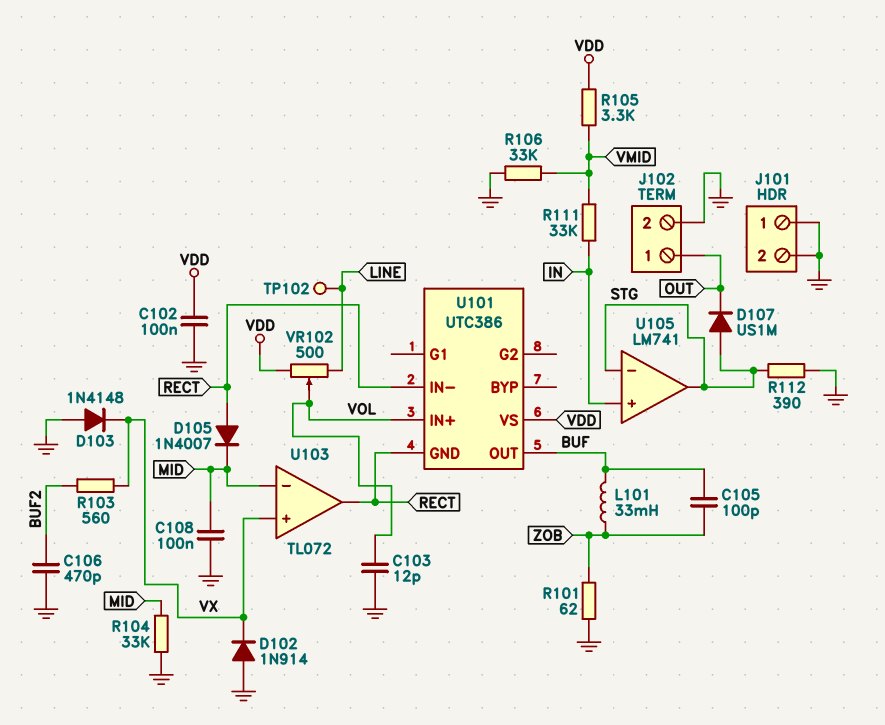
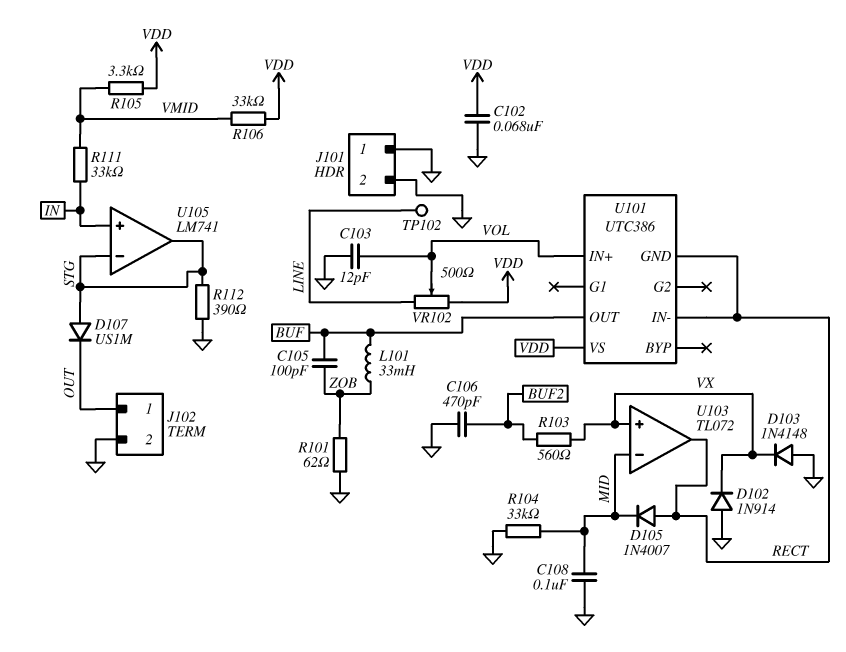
C102: 100nF (GND, VDD) -> 68nF (GND, VDD)
R106: 33k (GND, VMID) -> 33k (VDD, VMID)

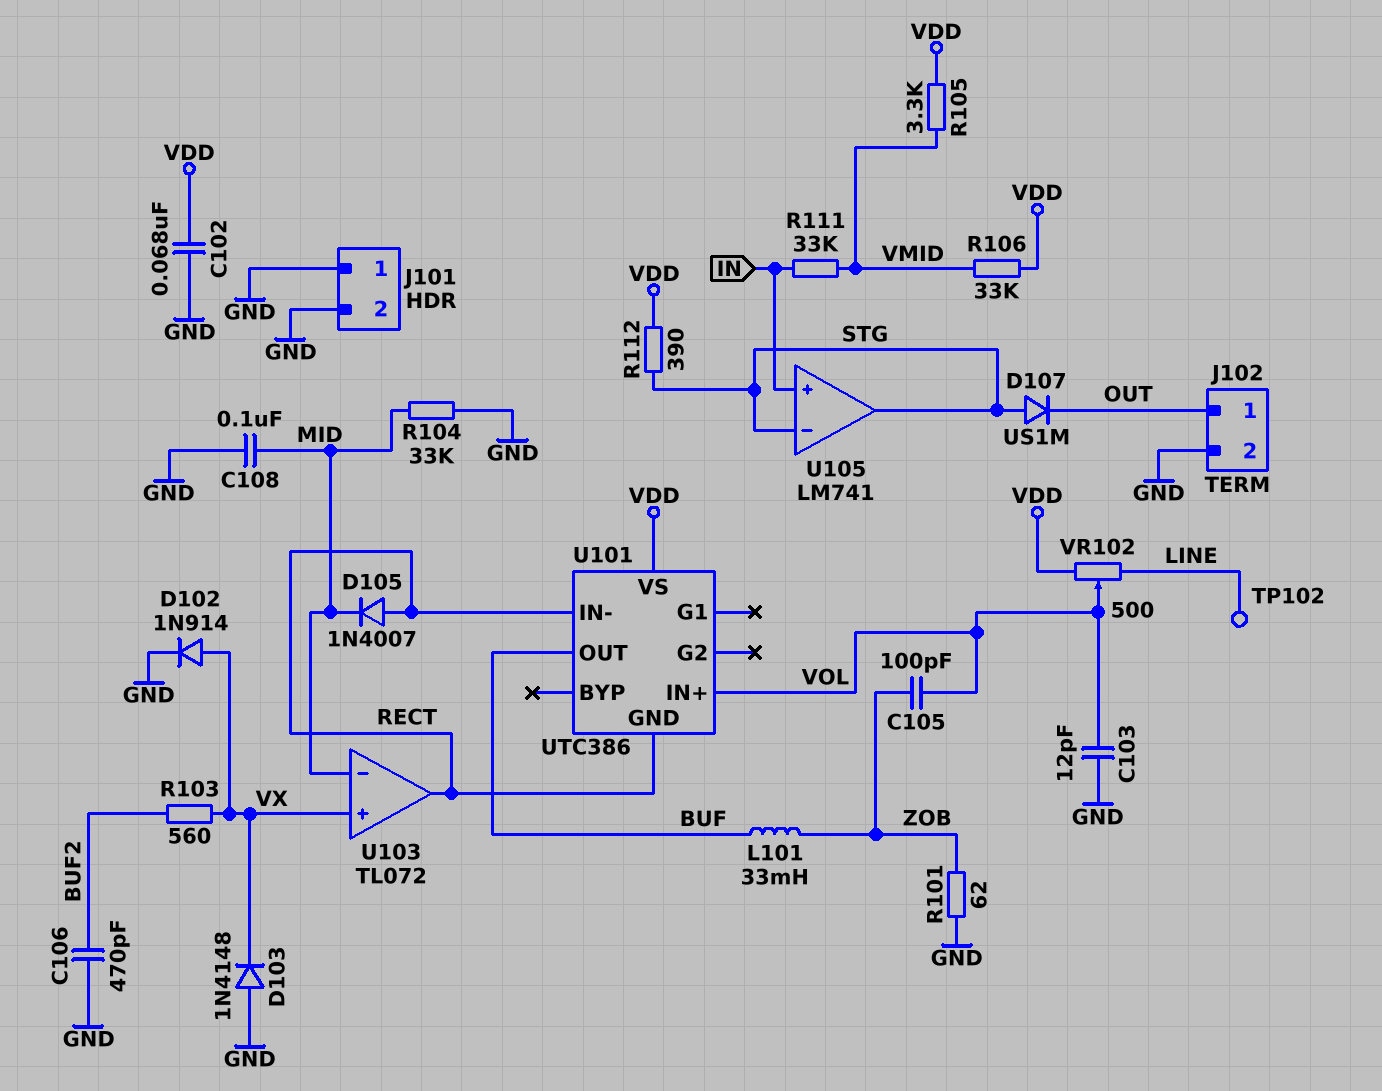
C105: 100pF (BUF, ZOB) -> 100pF (VOL, ZOB)
D102: diode 1N914 (A GND, K VX) -> diode 1N914 (A VX, K GND)
R112: 390 (GND, STG) -> 390 (STG, VDD)

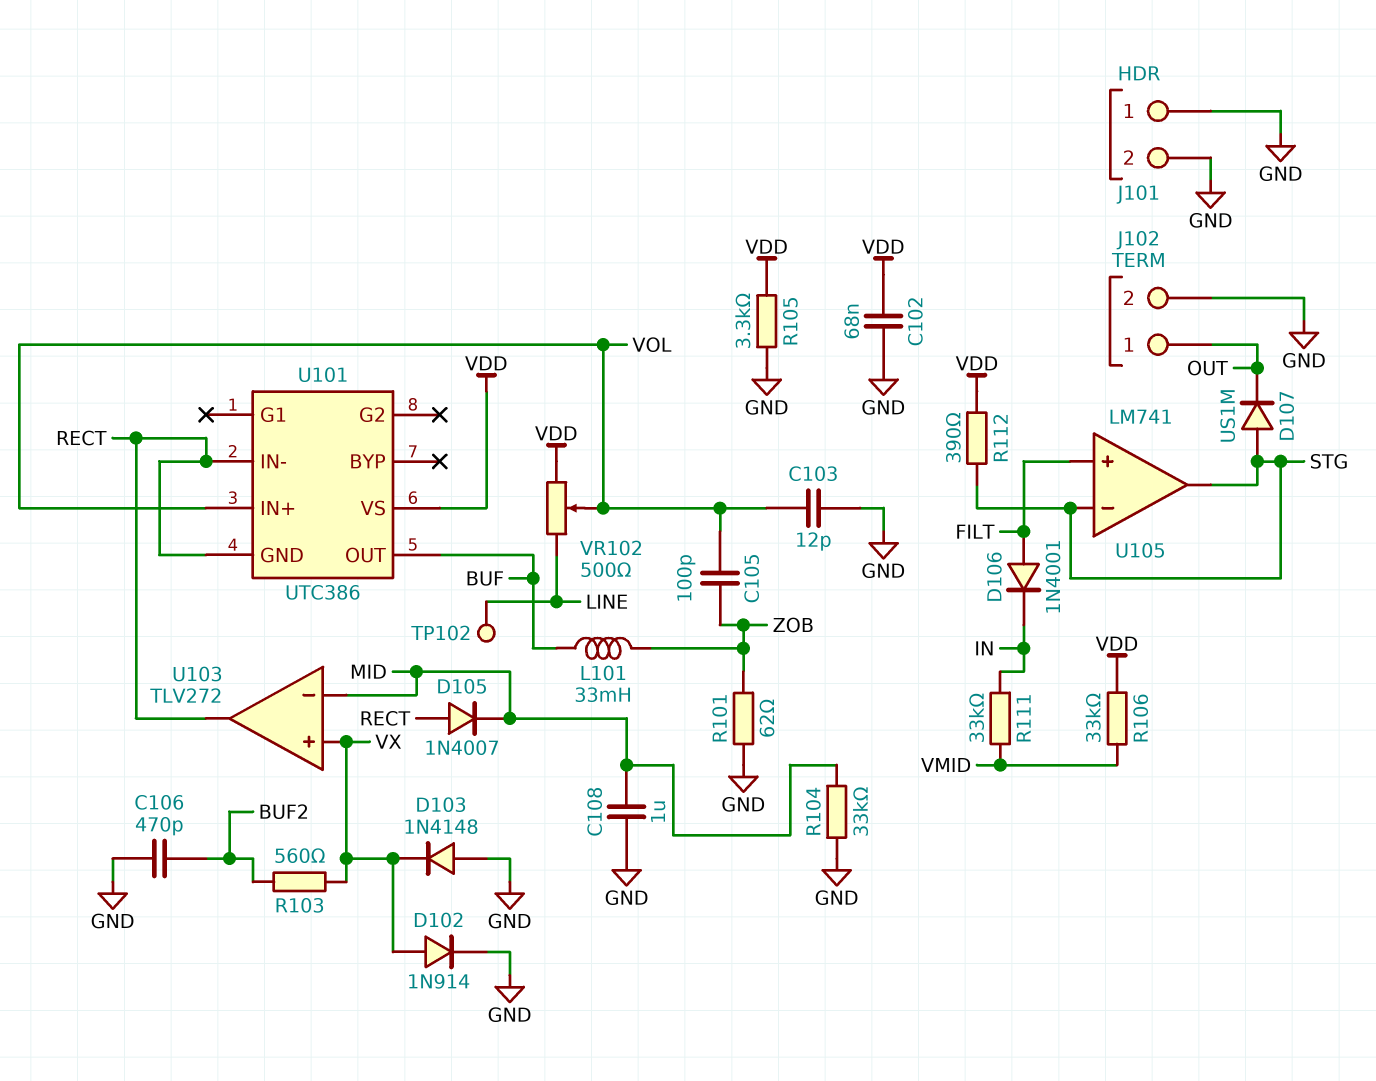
C108: 100nF (GND, MID) -> 1uF (GND, MID)
D106: none -> diode 1N4001 (A FILT, K IN)
R105: 3.3k (VDD, VMID) -> 3.3k (GND, VDD)
U103: TL072 -> TLV272
U105 pin in+: IN -> FILT

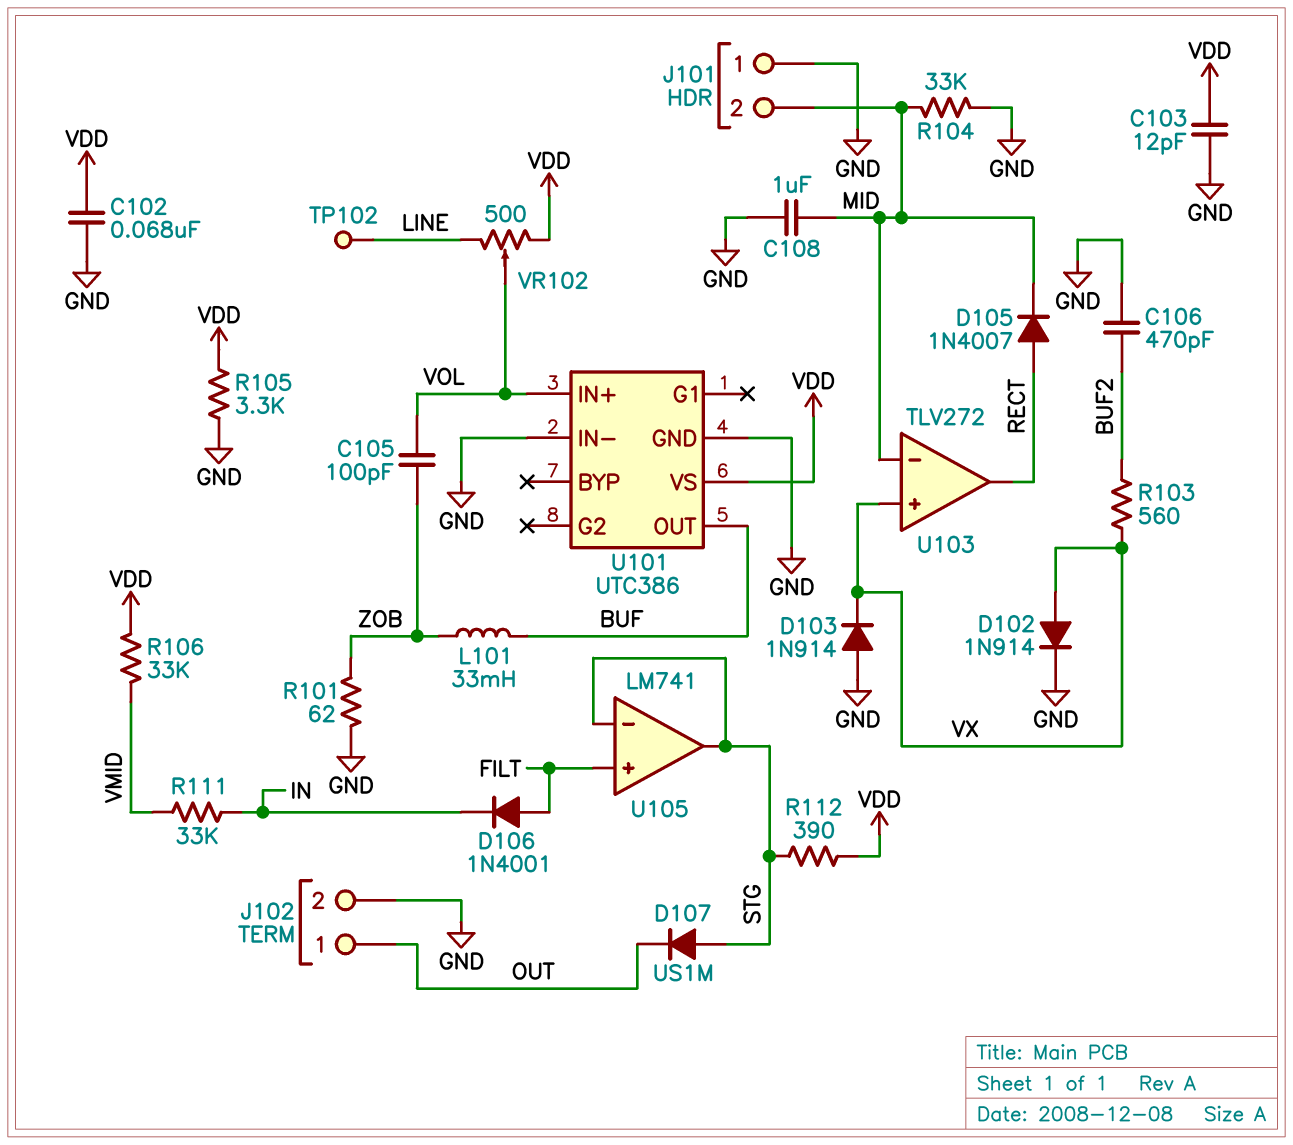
C103: 12pF (GND, VOL) -> 12pF (GND, VDD)
D103: diode 1N4148 (A GND, K VX) -> diode 1N914 (A GND, K VX)
J101 pin 2: GND -> MID
U101 pin GND: RECT -> GND
U101 pin IN-: RECT -> GND

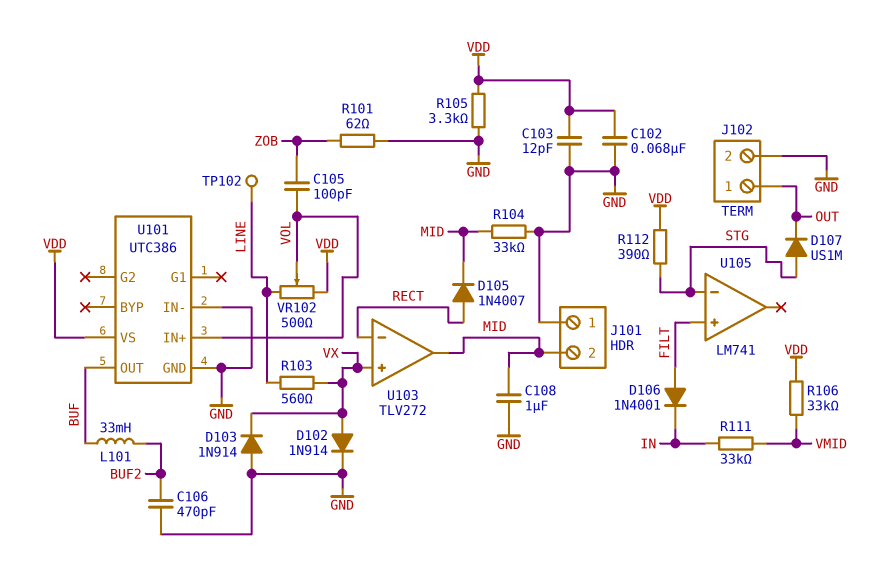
L101: 33mH (BUF, ZOB) -> 33mH (BUF, BUF2)
R103: 560 (BUF2, VX) -> 560 (LINE, VX)
U103 pin in-: MID -> RECT
U103 pin out: RECT -> MID
U105 pin out: STG -> none

